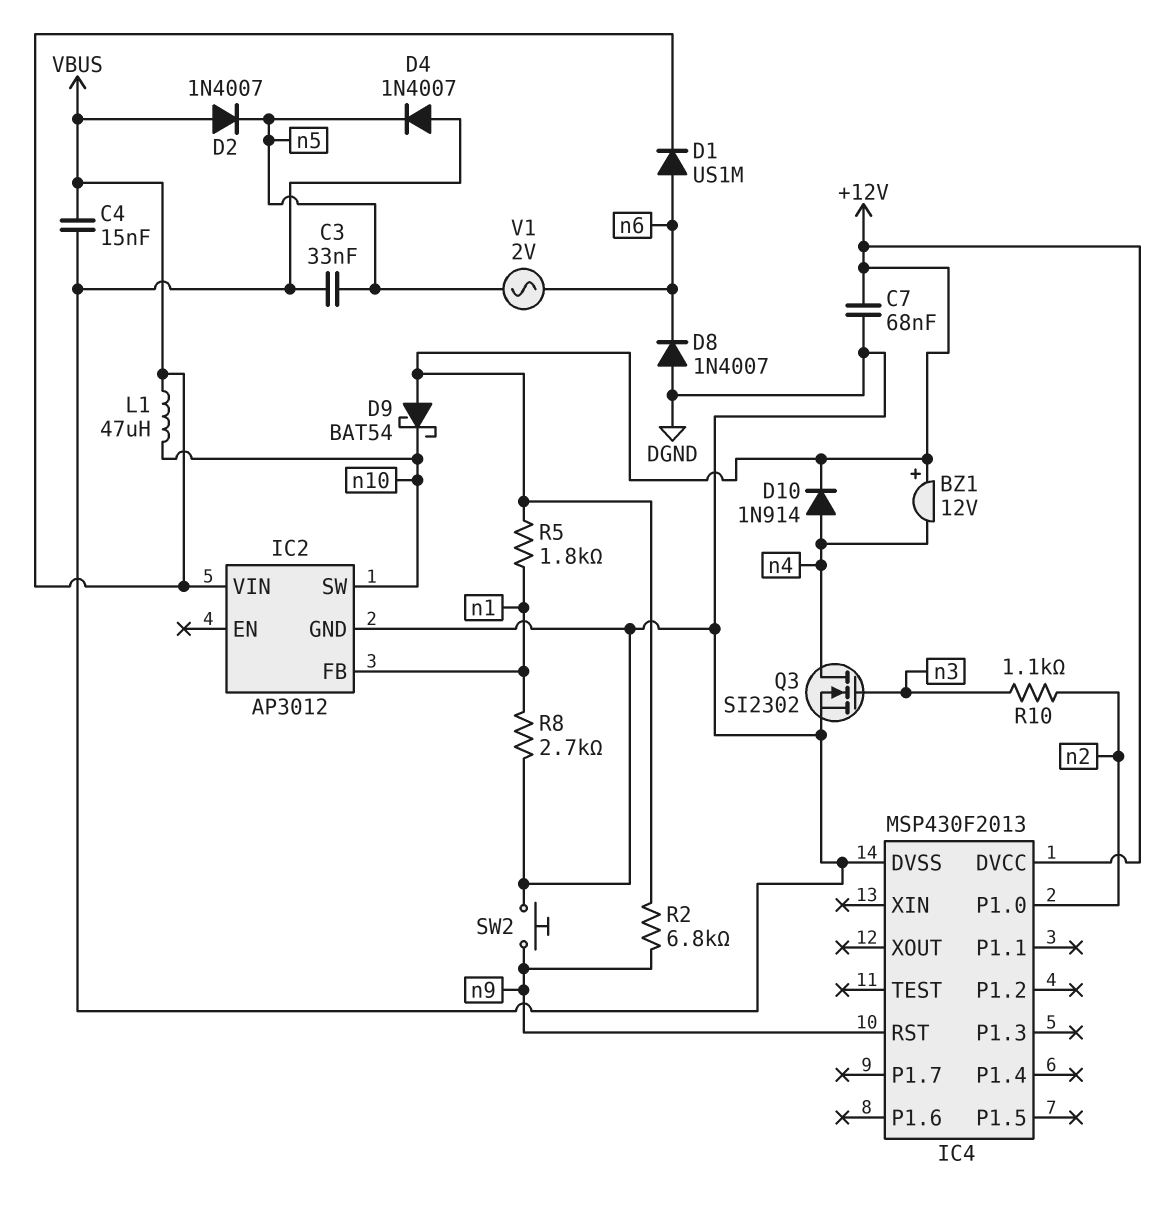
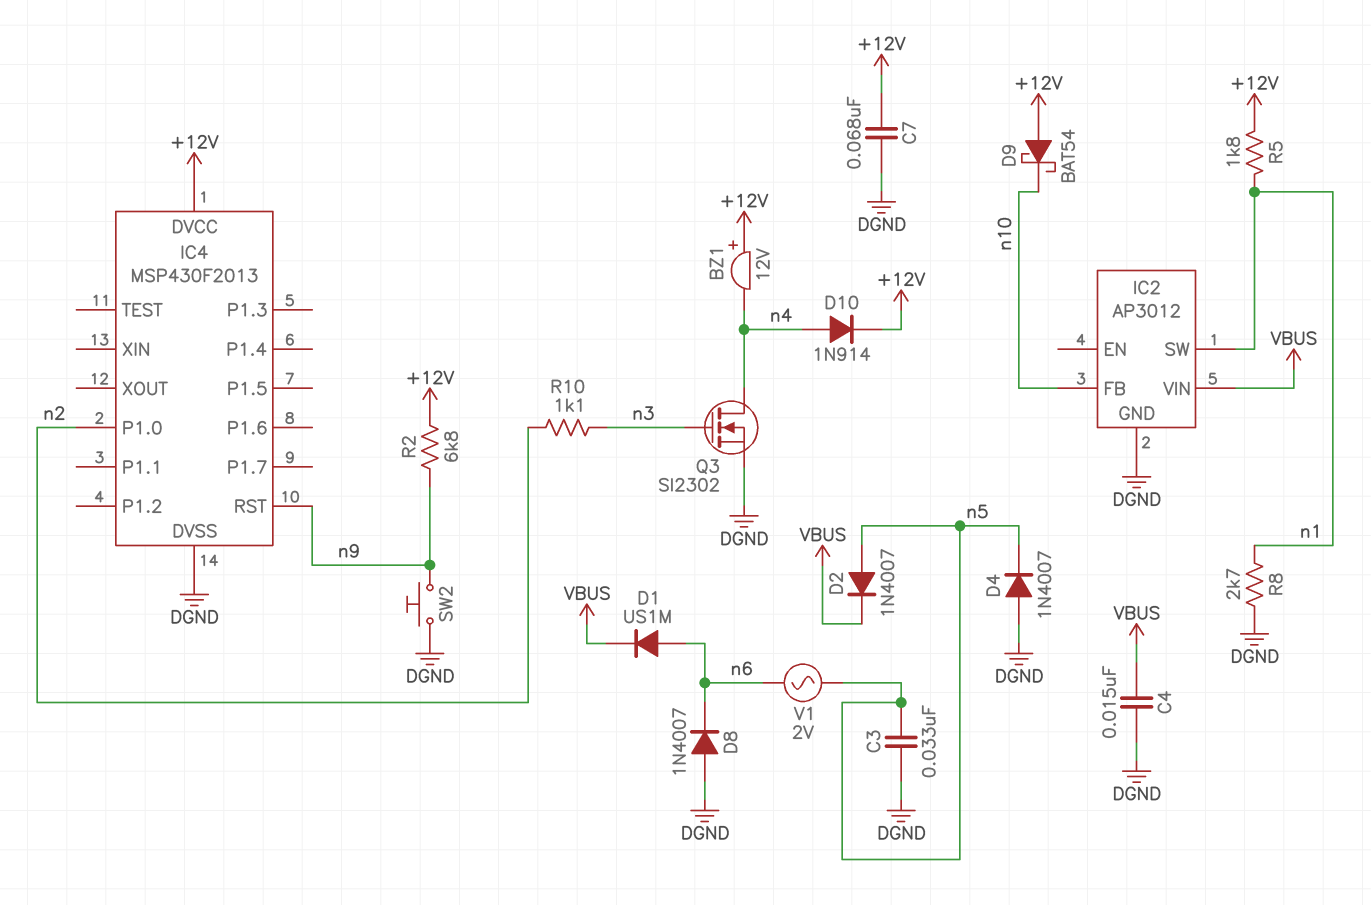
D2: diode 1N4007 (A VBUS, K n5) -> diode 1N4007 (A n5, K VBUS)
IC2 pin FB: n1 -> n10
IC2 pin SW: n10 -> n1
L1: 47uH (VBUS, n10) -> none

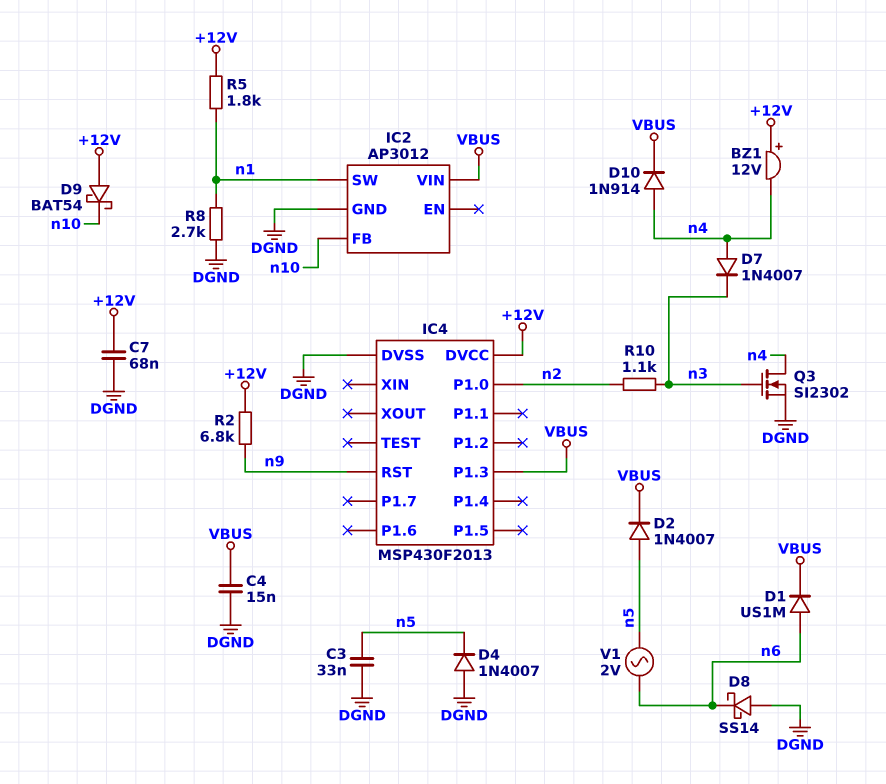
D7: none -> diode 1N4007 (A n4, K n3)
D8: diode 1N4007 (A DGND, K n6) -> schottky SS14 (A DGND, K n6)
D10: diode 1N914 (A n4, K +12V) -> diode 1N914 (A n4, K VBUS)
IC4 pin P1.3: none -> VBUS
SW2: button (DGND, n9) -> none

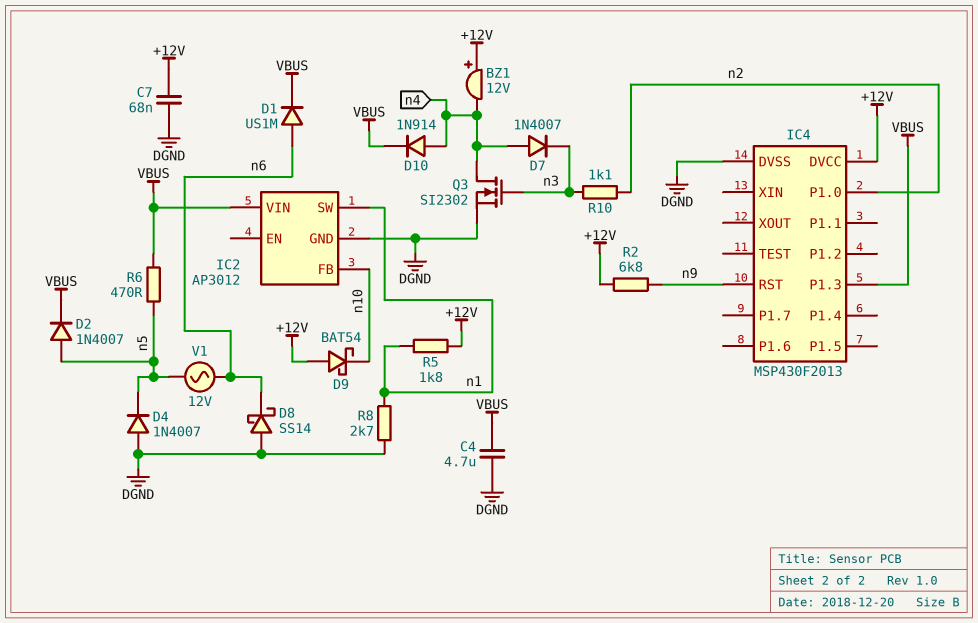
C3: 33nF (DGND, n5) -> none
C4: 15nF (DGND, VBUS) -> 4.7uF (DGND, VBUS)
R6: none -> 470 (VBUS, n5)
V1: AC 2V (n5, n6) -> AC 12V (n5, n6)

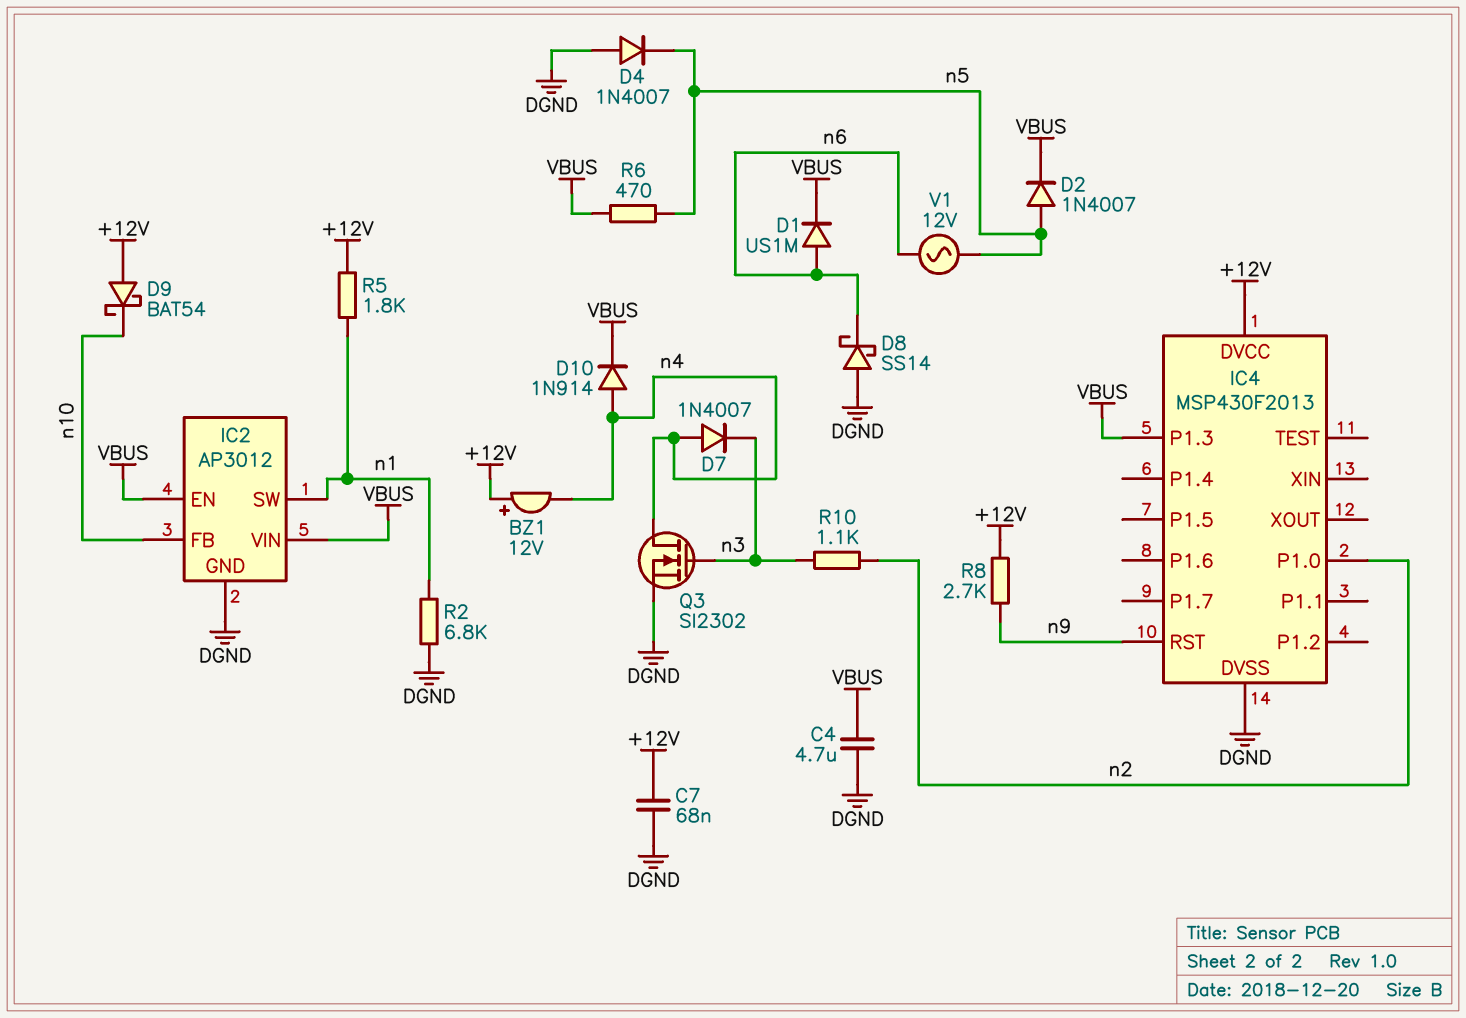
IC2 pin EN: none -> VBUS
R2: 6.8k (+12V, n9) -> 6.8k (DGND, n1)
R8: 2.7k (DGND, n1) -> 2.7k (+12V, n9)

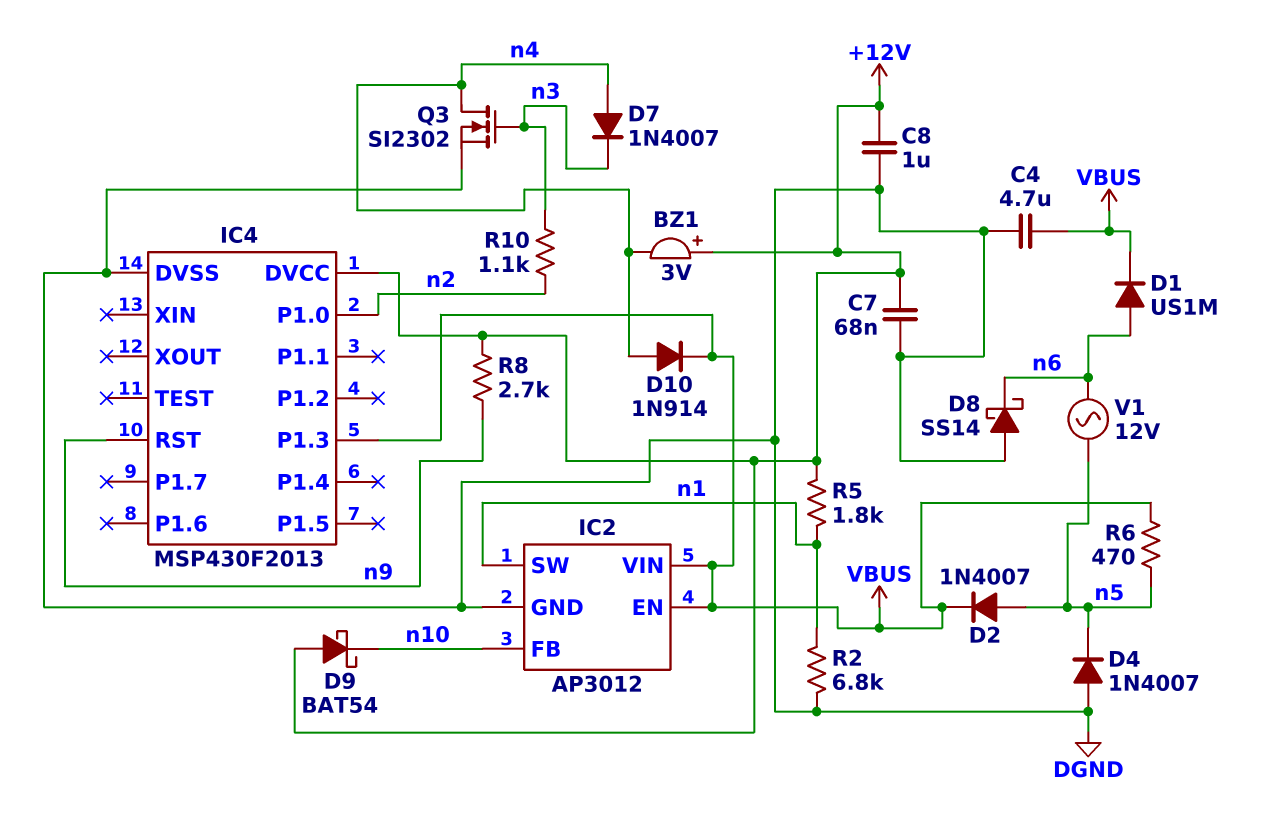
BZ1: buzzer 12V (plus +12V, minus n4) -> buzzer 3V (plus +12V, minus n4)
C8: none -> 1uF (+12V, DGND)

